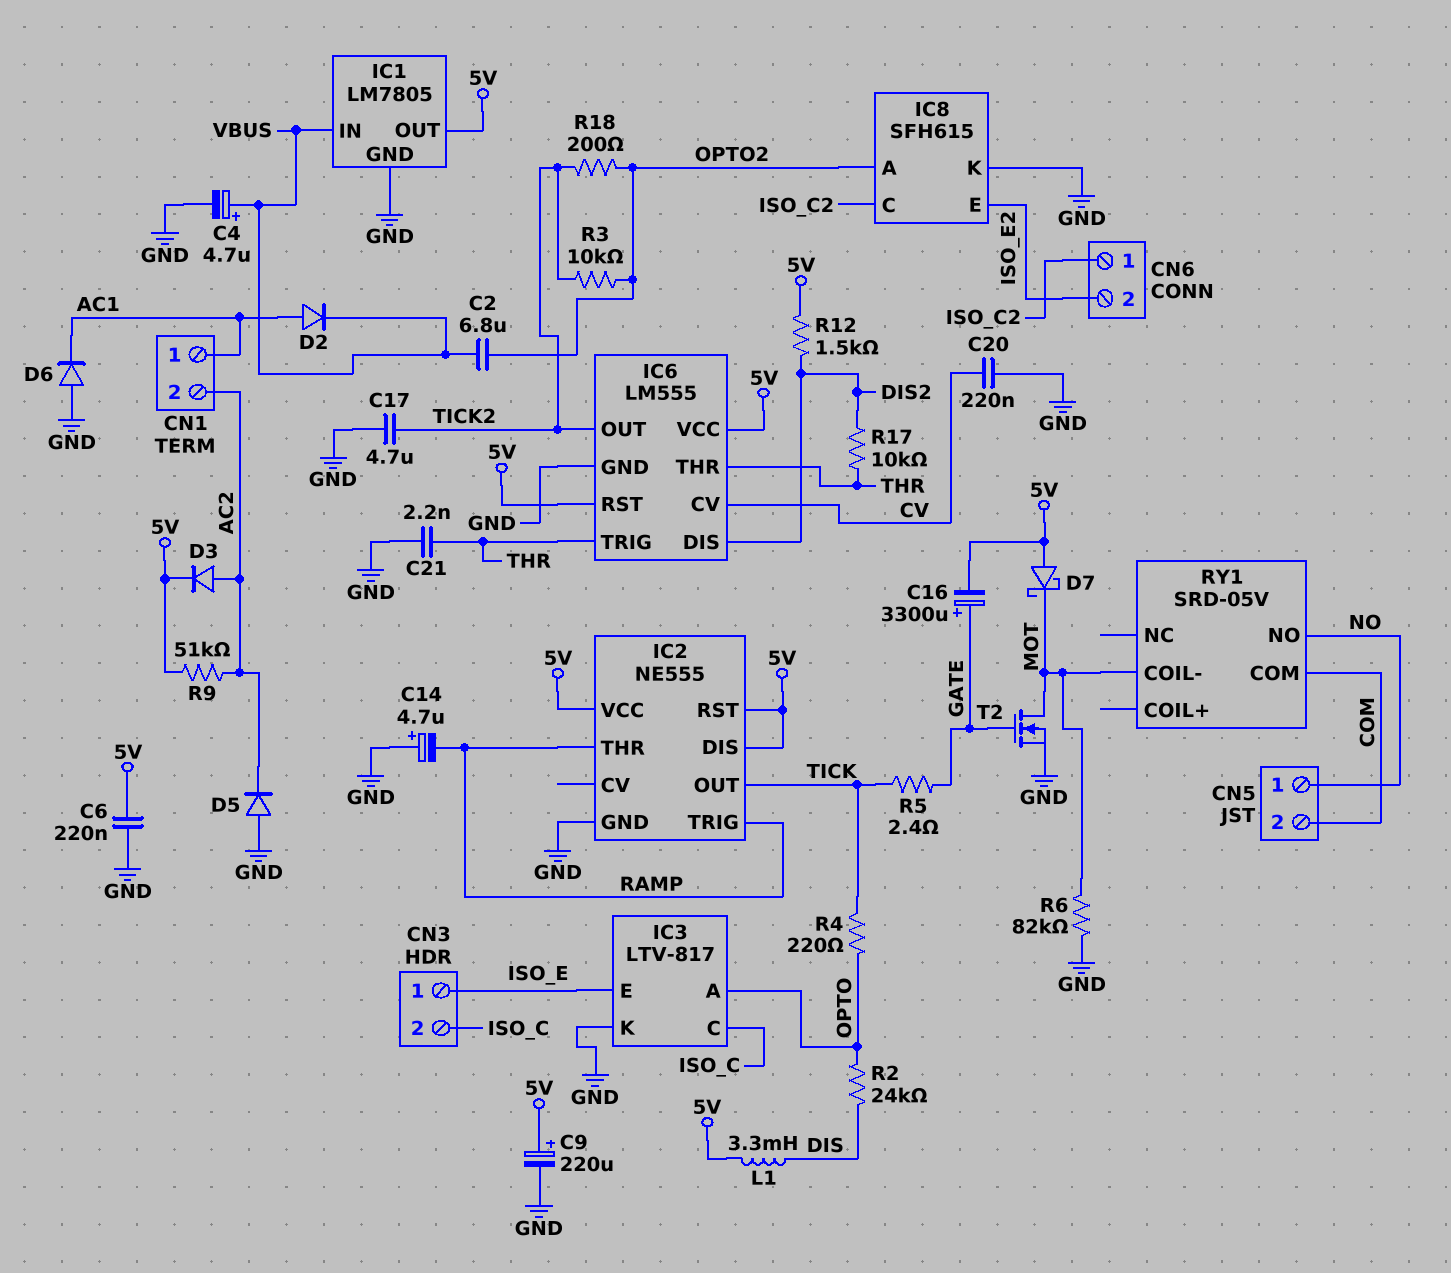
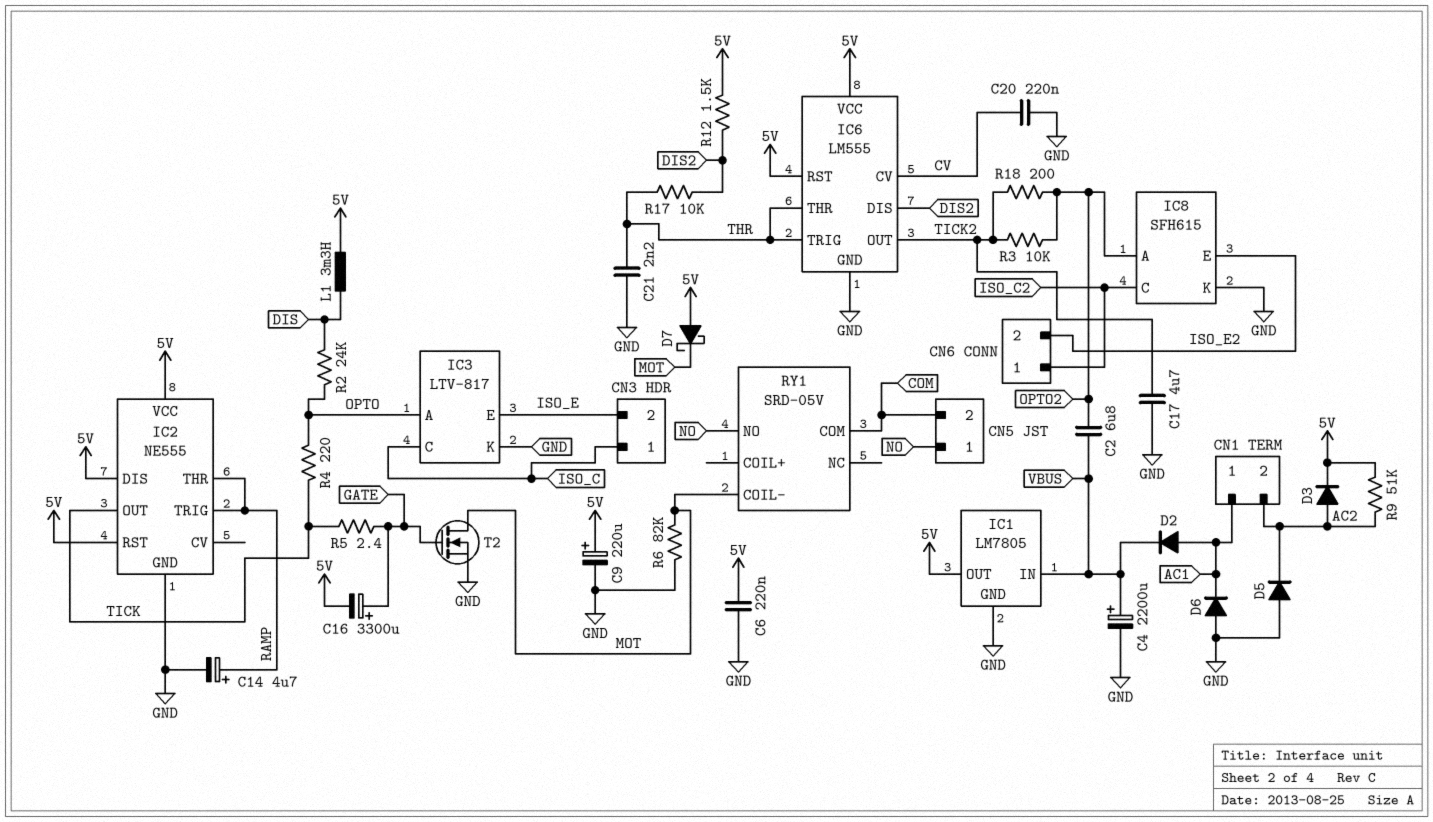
C4: 4.7uF (plus VBUS, minus GND) -> 2200uF (plus VBUS, minus GND)
C14: 4.7uF (plus GND, minus RAMP) -> 4.7uF (plus RAMP, minus GND)
CN3 pin 1: ISO_E -> ISO_C
CN3 pin 2: ISO_C -> ISO_E

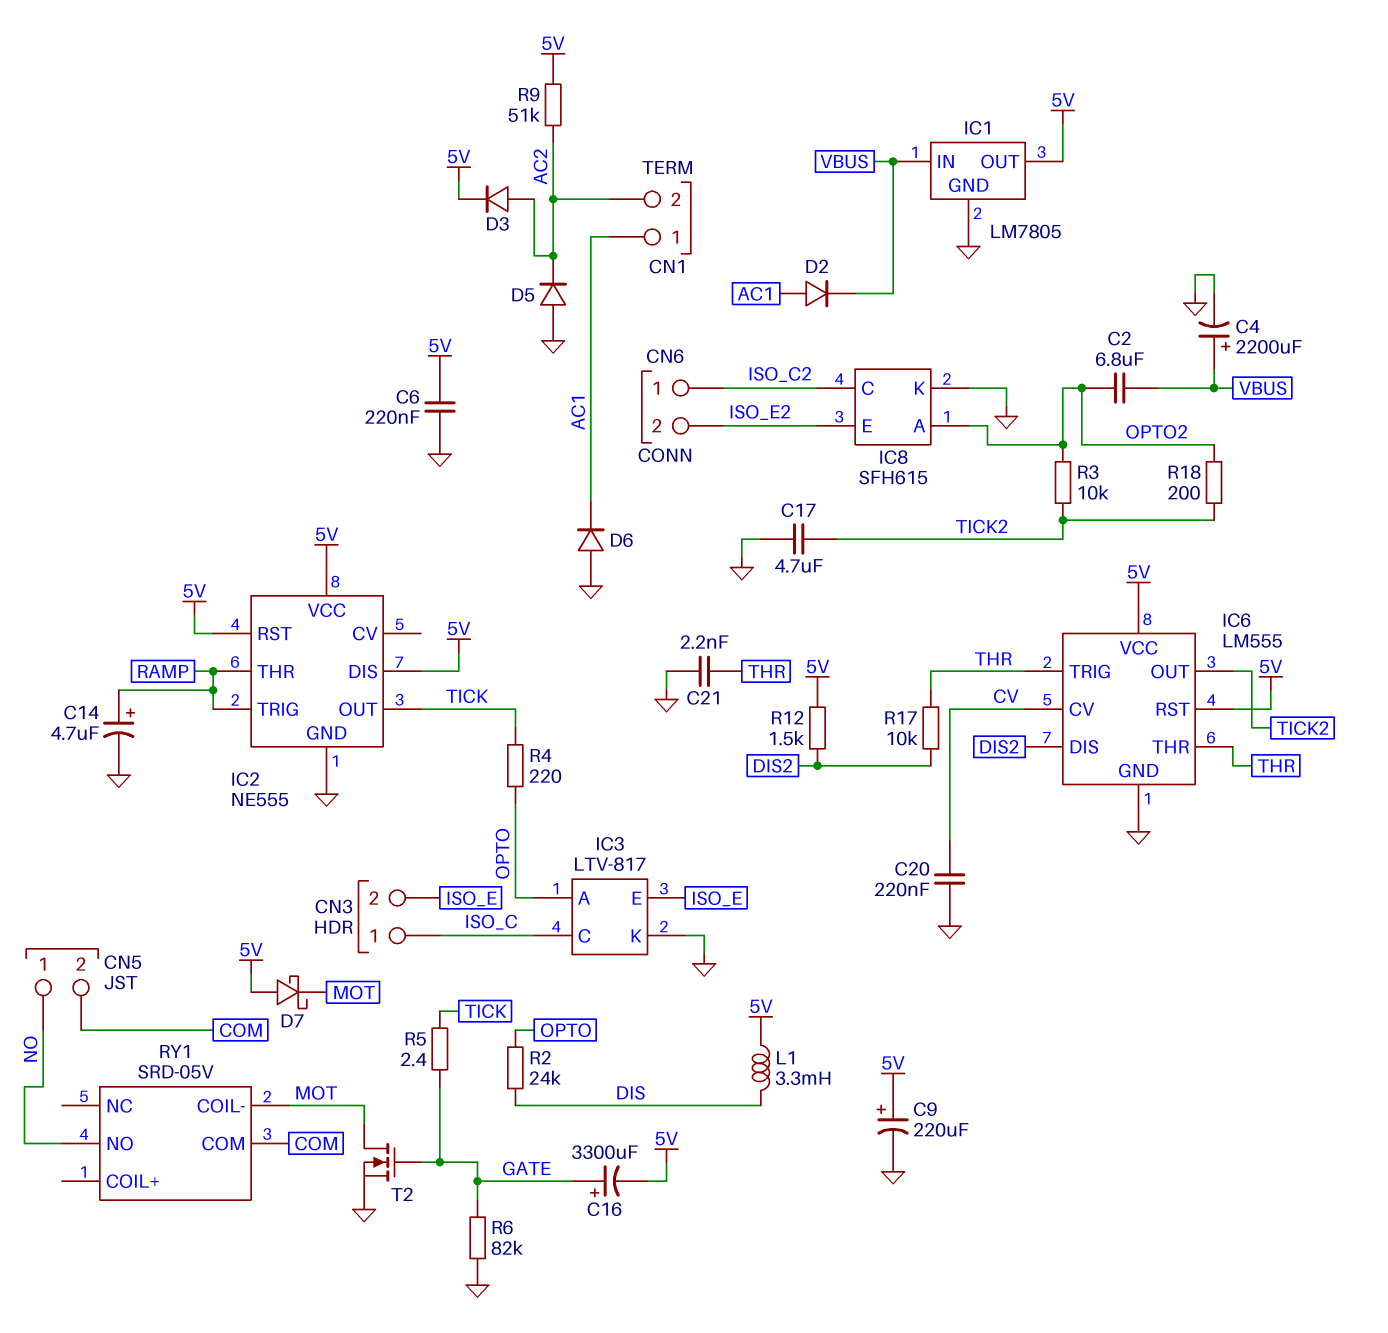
R6: 82k (GND, MOT) -> 82k (GATE, GND)

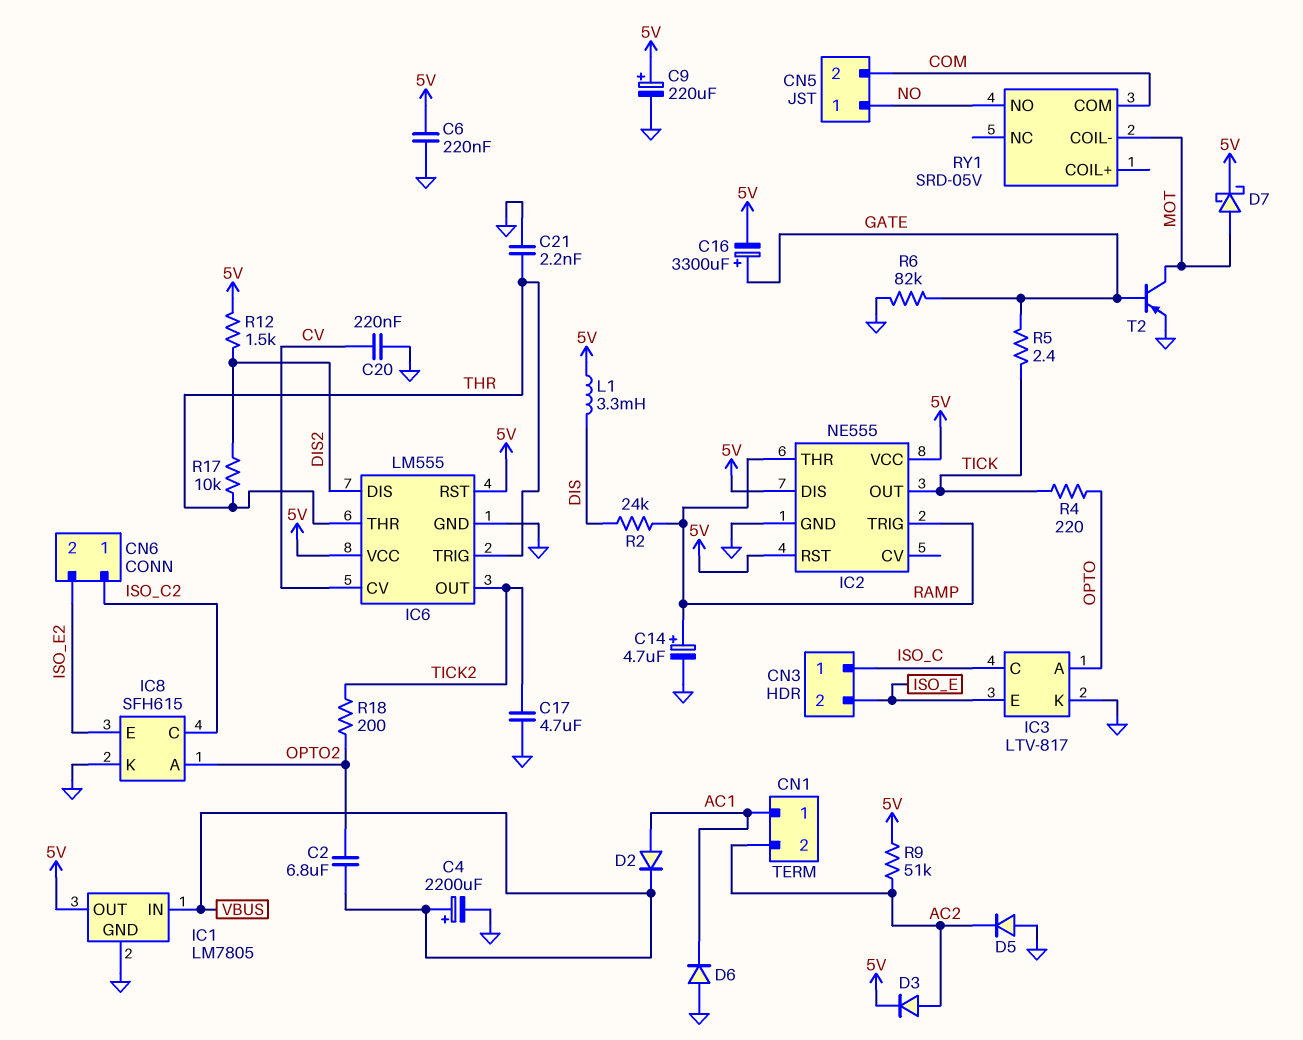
D7: schottky (A 5V, K MOT) -> schottky (A MOT, K 5V)
R2: 24k (DIS, OPTO) -> 24k (DIS, RAMP)
R3: 10k (OPTO2, TICK2) -> none
T2: NMOS (G GATE, D MOT, S GND) -> PNP (B GATE, C MOT, E GND)

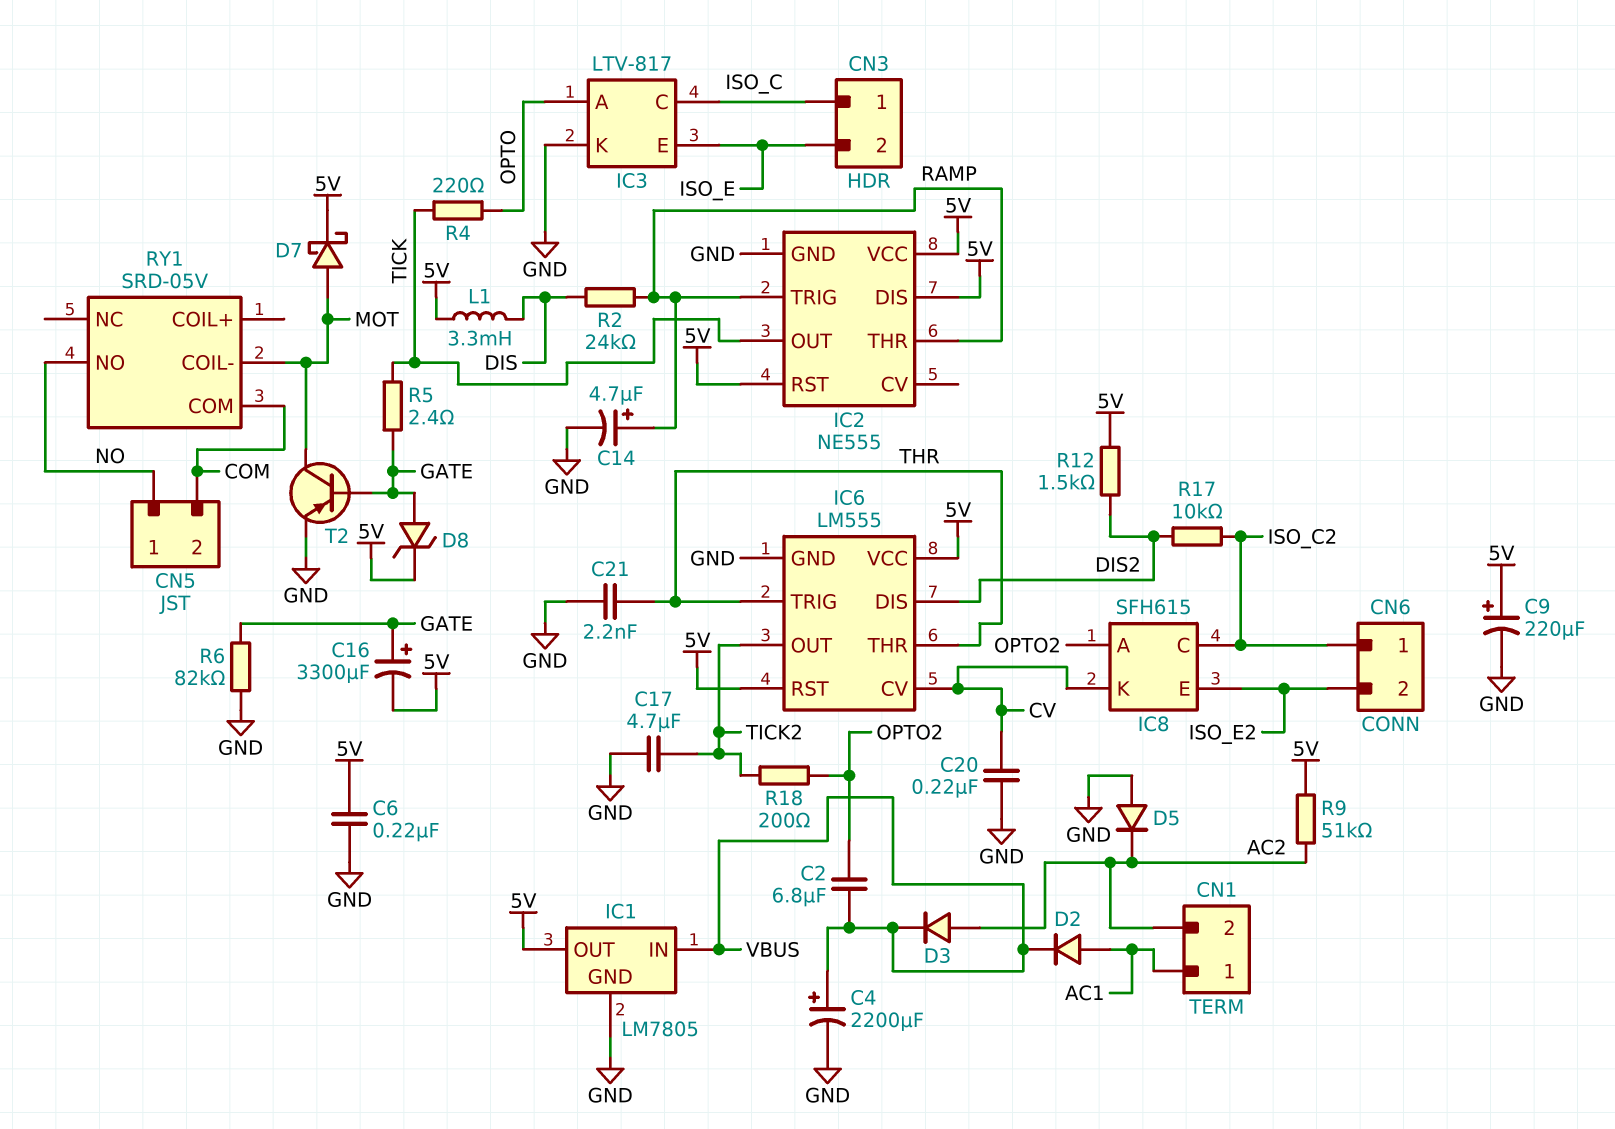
D3: diode (A AC2, K 5V) -> diode (A AC2, K VBUS)
D6: diode (A GND, K AC1) -> none
D8: none -> zener (A GATE, K 5V)
IC8 pin K: GND -> CV
R17: 10k (DIS2, THR) -> 10k (DIS2, ISO_C2)

